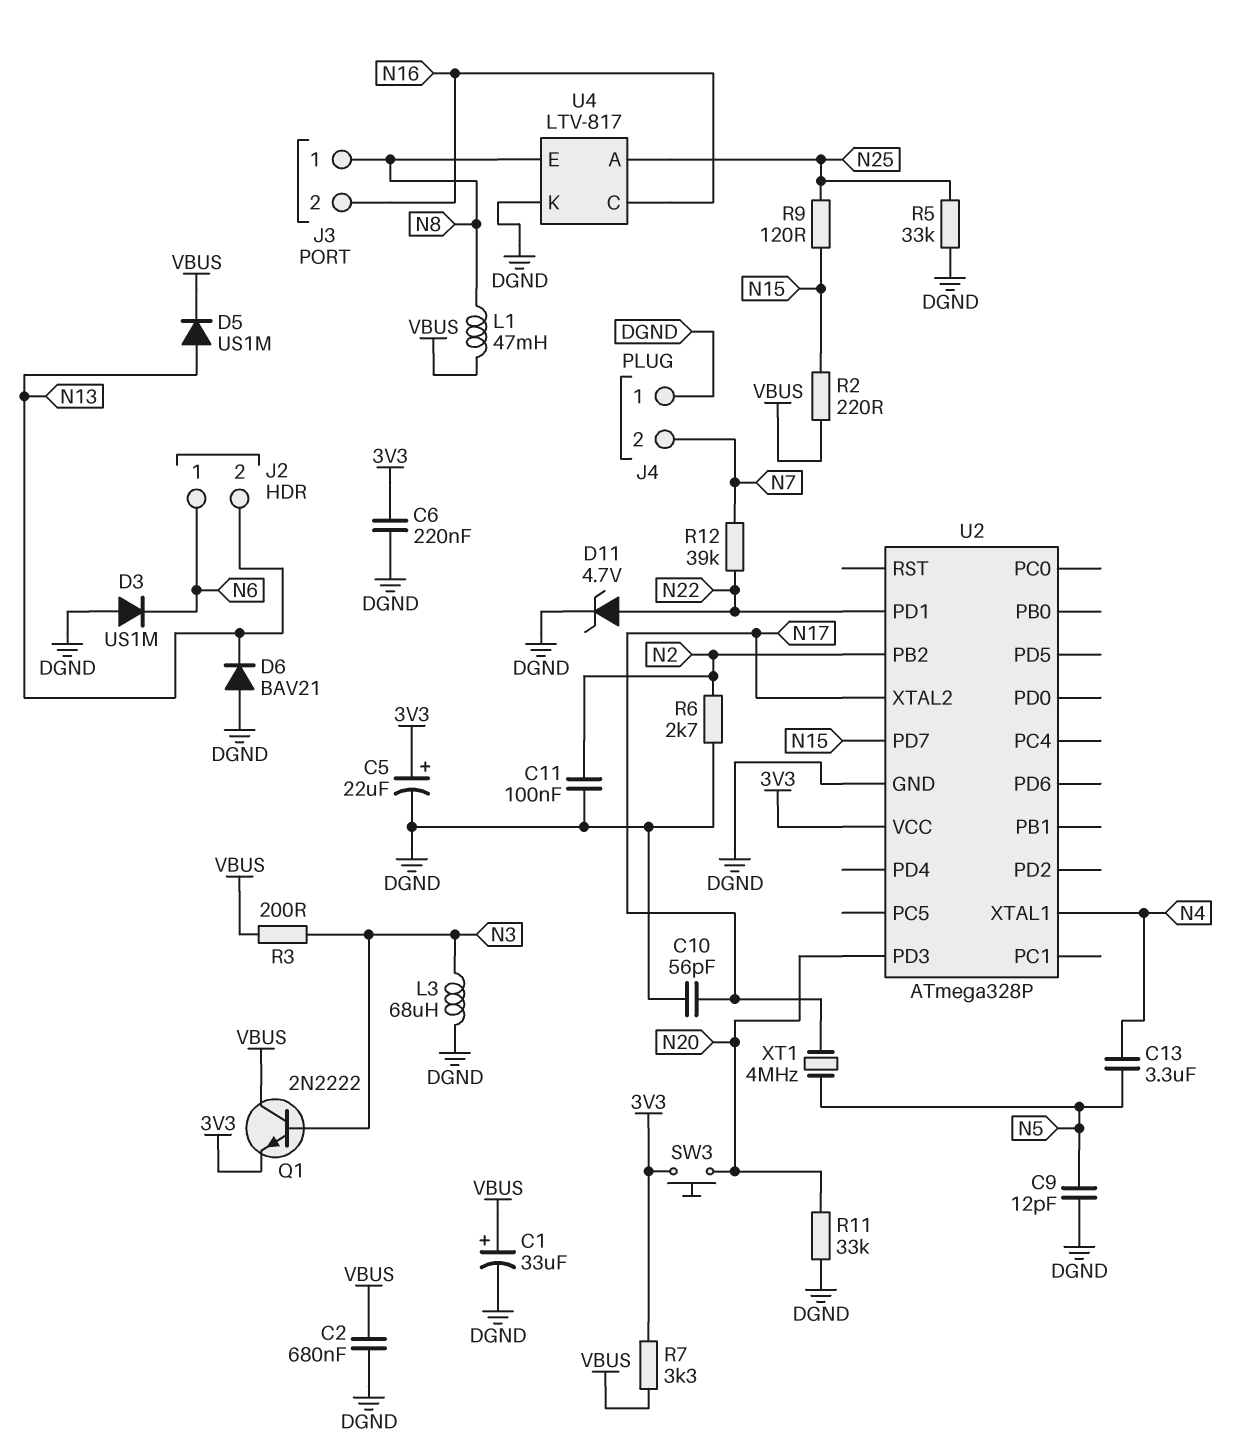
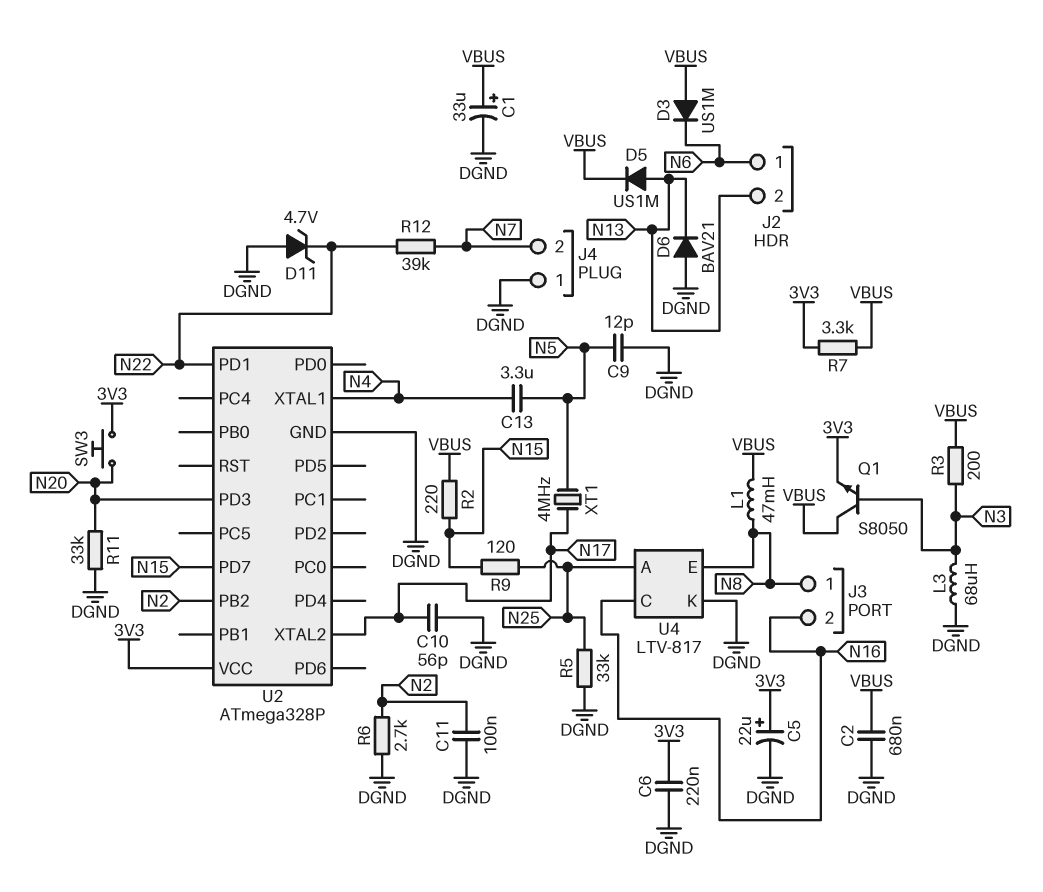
D3: diode US1M (A DGND, K N6) -> diode US1M (A VBUS, K N6)
D11: zener 4.7V (A N22, K DGND) -> zener 4.7V (A DGND, K N22)
Q1: NPN 2N2222 (B N3, C VBUS, E 3V3) -> NPN S8050 (B N3, C VBUS, E 3V3)

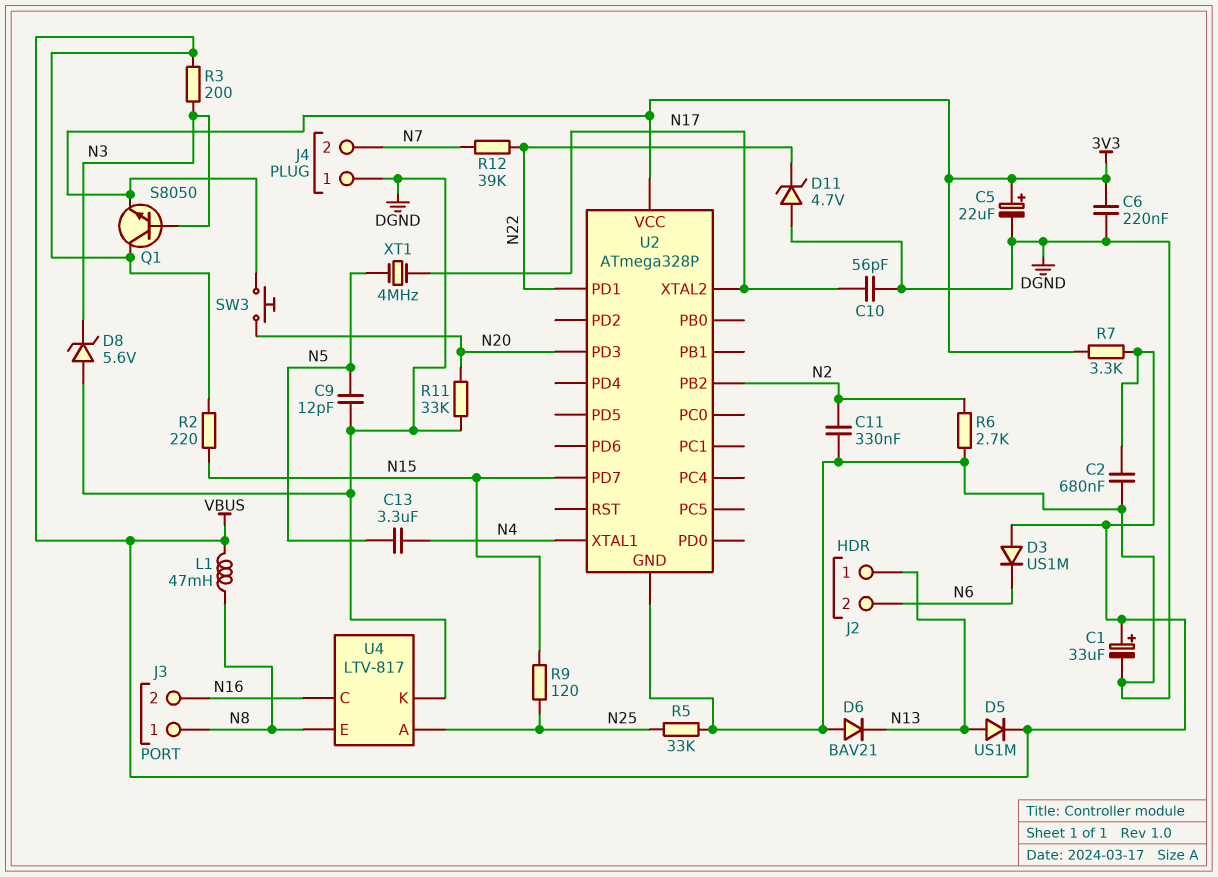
C11: 100nF (DGND, N2) -> 330nF (DGND, N2)
D8: none -> zener 5.6V (A DGND, K N3)
J2 pin 1: N6 -> N13
J2 pin 2: N13 -> N6
L3: 68uH (DGND, N3) -> none

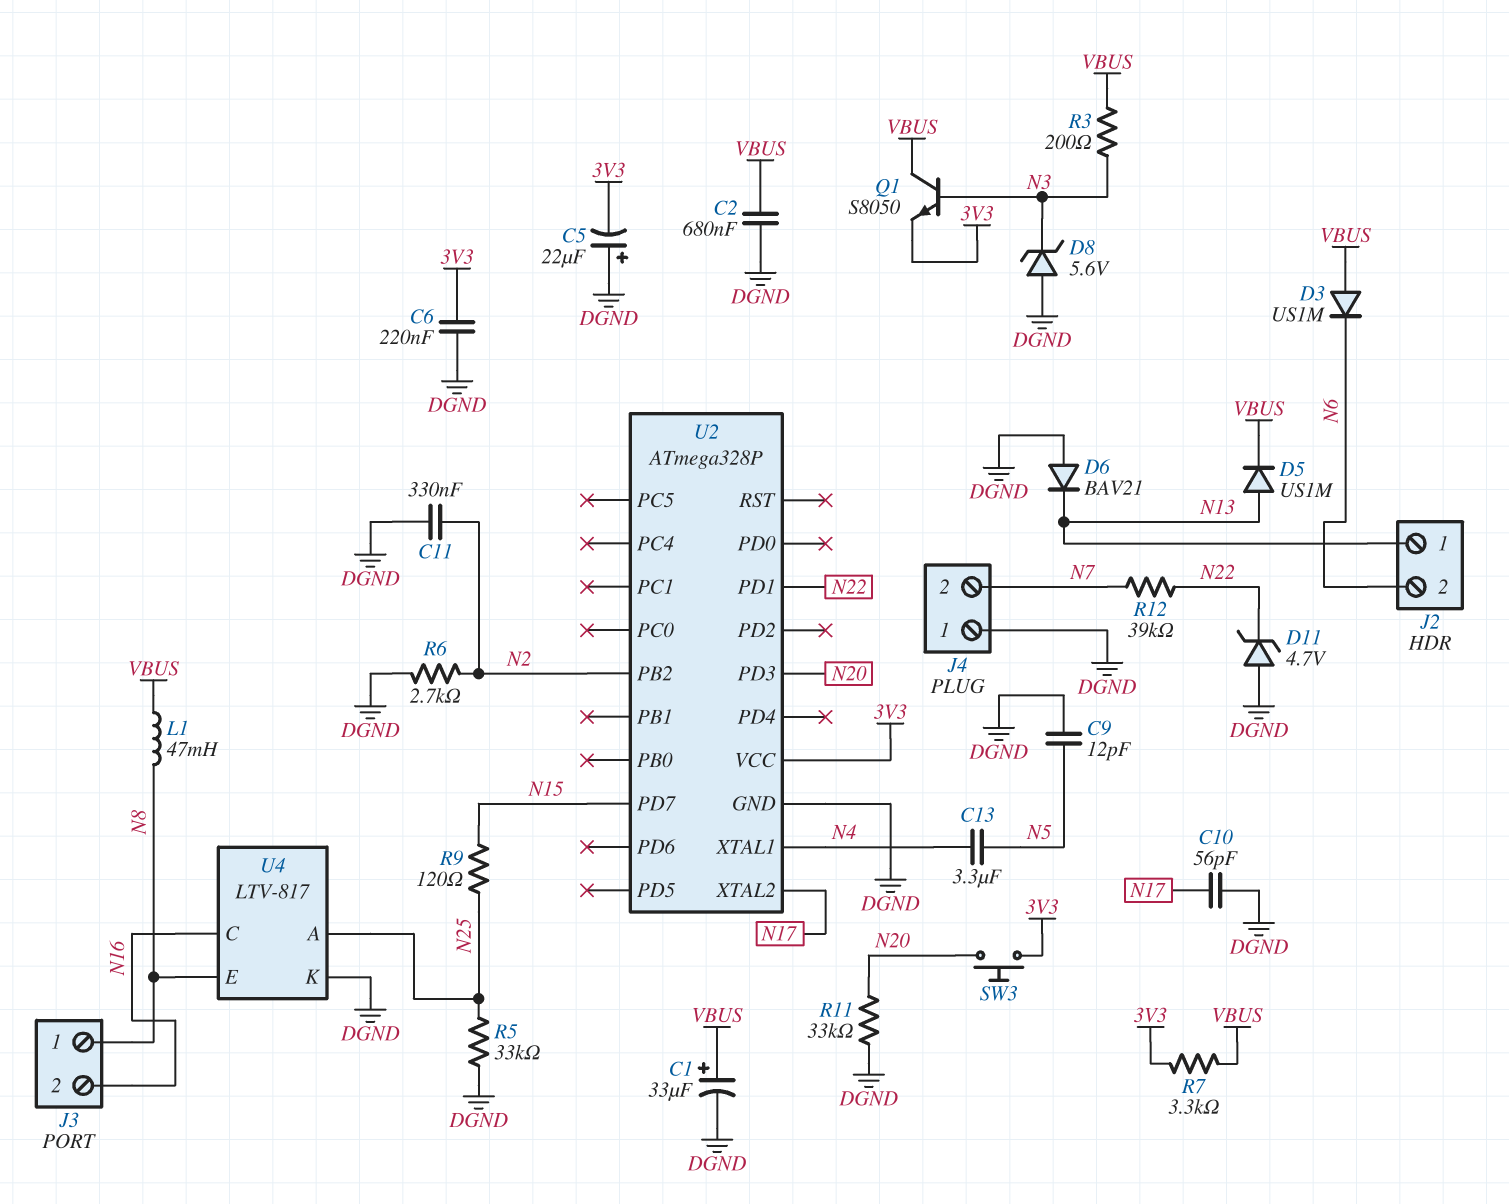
C5: 22uF (plus 3V3, minus DGND) -> 22uF (plus DGND, minus 3V3)
R2: 220 (N15, VBUS) -> none
XT1: 4MHz (N5, N17) -> none

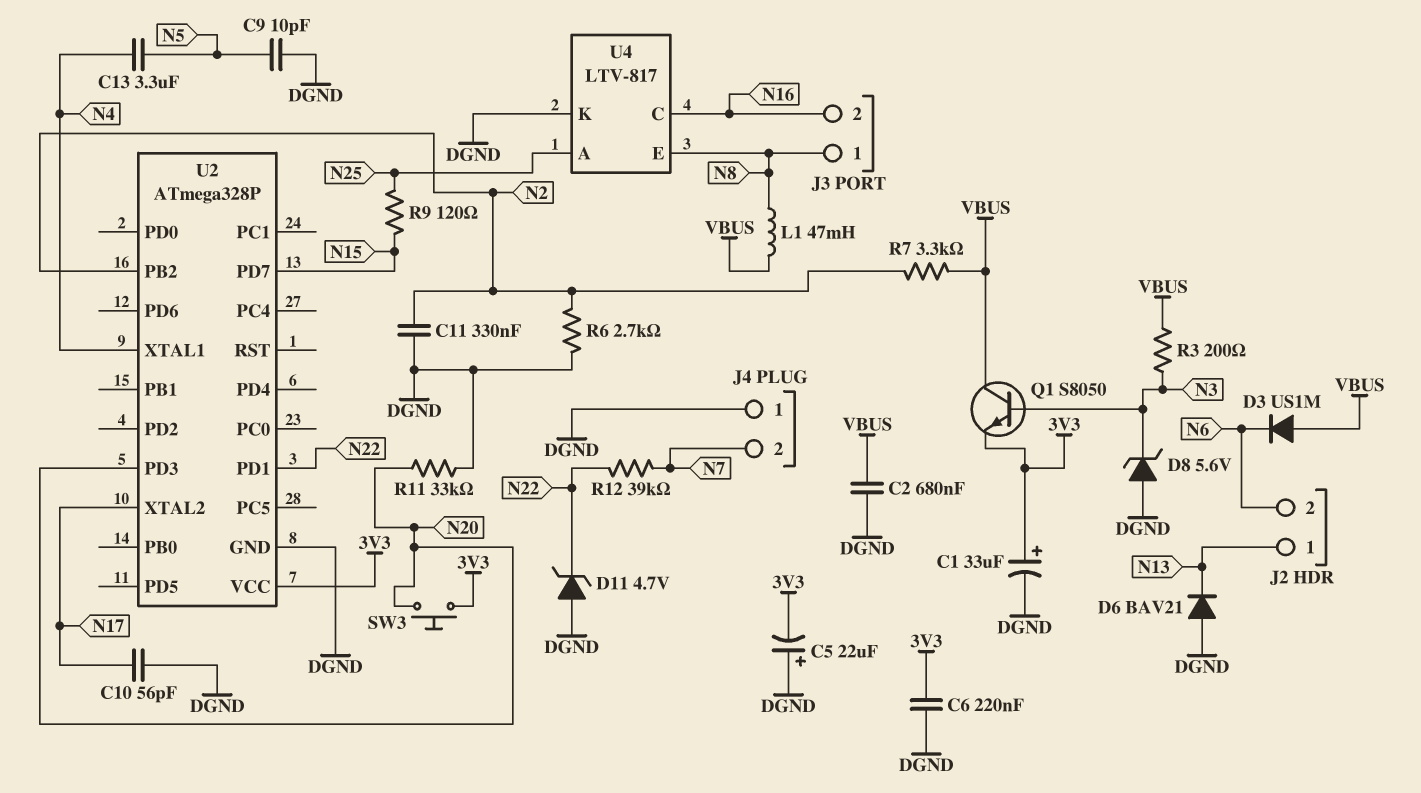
C1: 33uF (plus VBUS, minus DGND) -> 33uF (plus 3V3, minus DGND)
C9: 12pF (DGND, N5) -> 10pF (DGND, N5)
D5: diode US1M (A N13, K VBUS) -> none
R5: 33k (DGND, N25) -> none
R7: 3.3k (3V3, VBUS) -> 3.3k (N2, VBUS)

